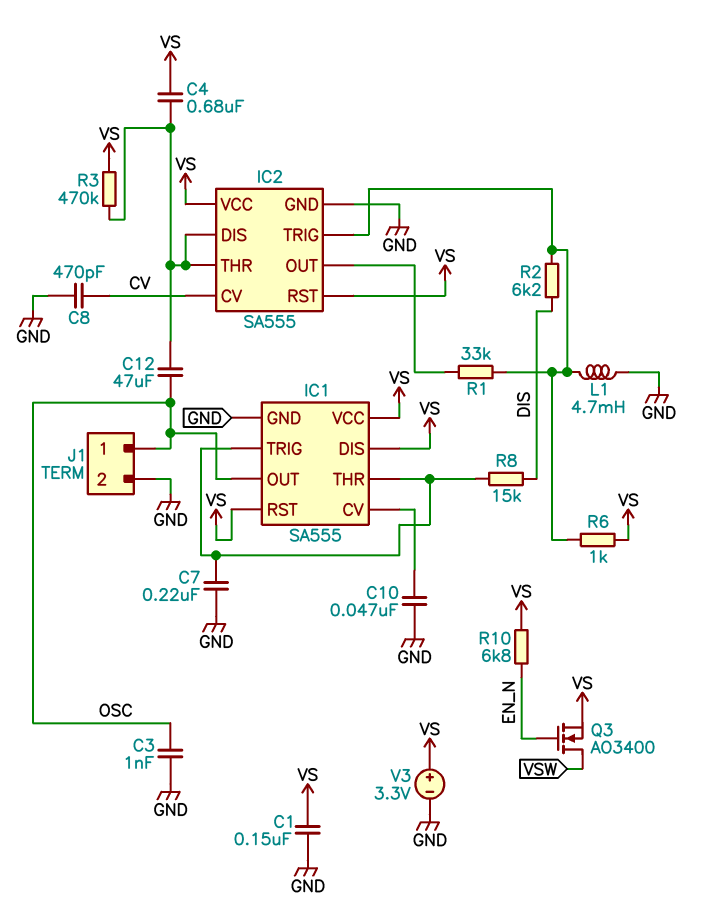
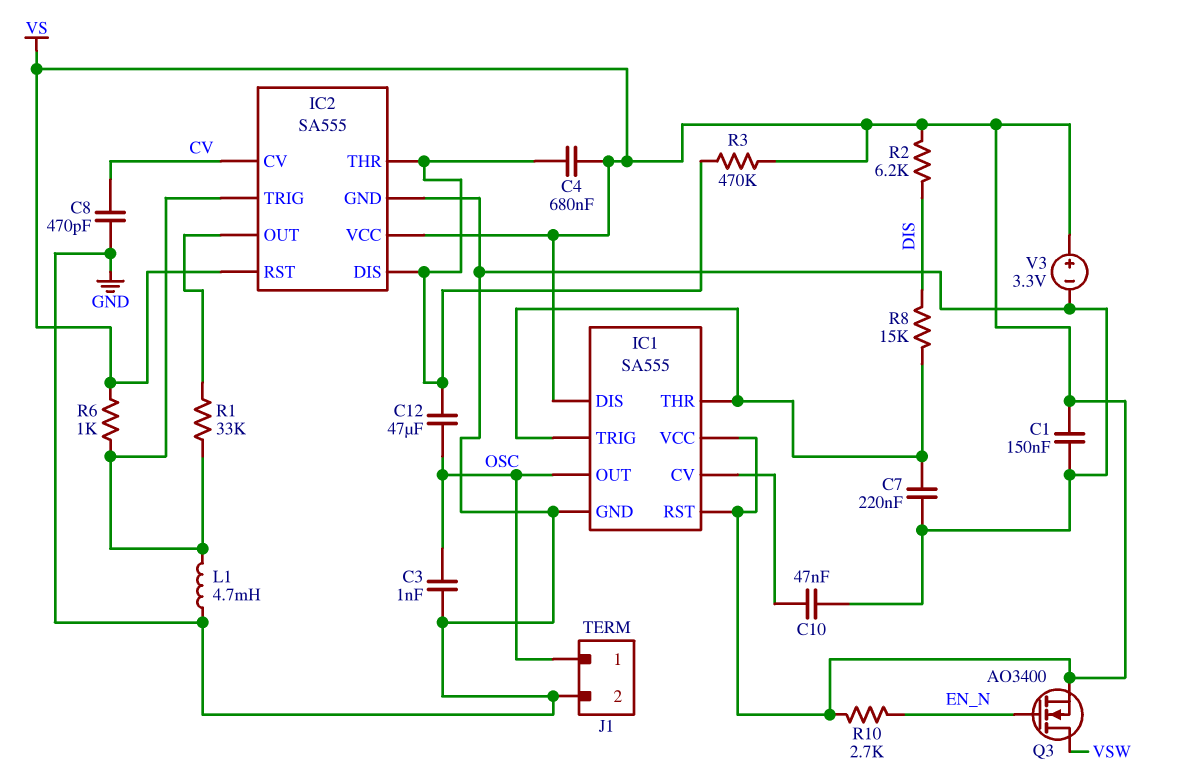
R2: 6.2k (DIS, IC2/TRIG) -> 6.2k (DIS, VS)
R10: 6.8k (EN_N, VS) -> 2.7k (EN_N, VS)

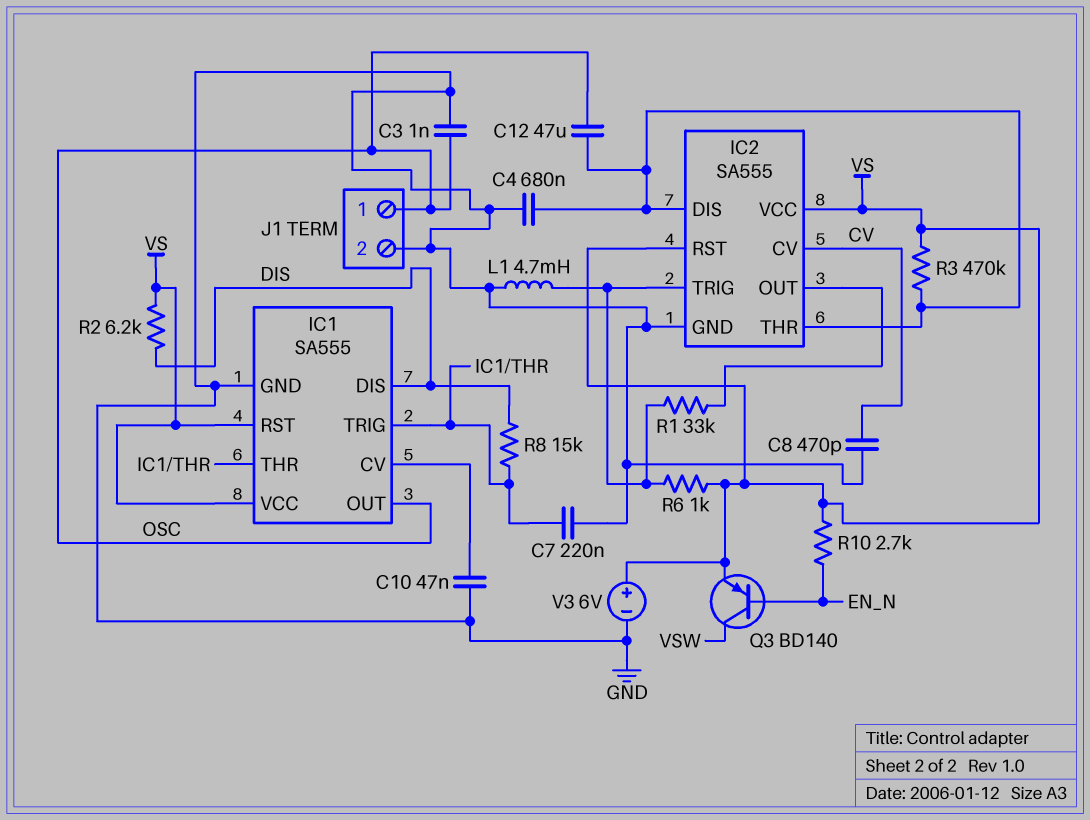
C1: 150nF (GND, VS) -> none
C4: 680nF (IC2/DIS, VS) -> 680nF (GND, IC2/DIS)
IC1 pin DIS: VS -> DIS
Q3: NMOS AO3400 (G EN_N, D VSW, S VS) -> PNP BD140 (B EN_N, C VSW, E VS)
V3: 3.3V (plus VS, minus GND) -> 6V (plus VS, minus GND)

